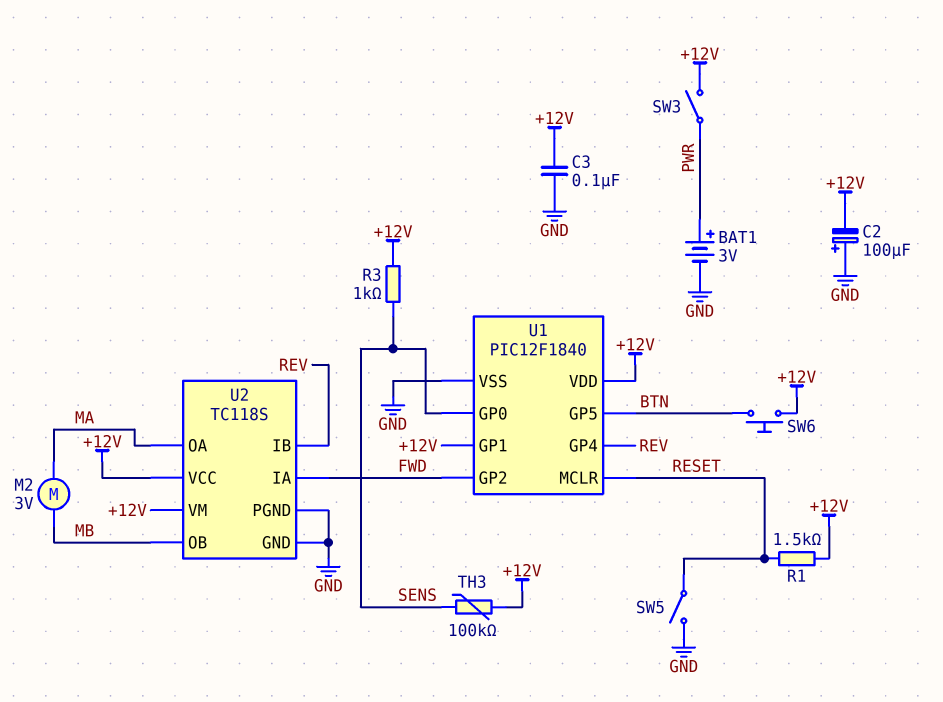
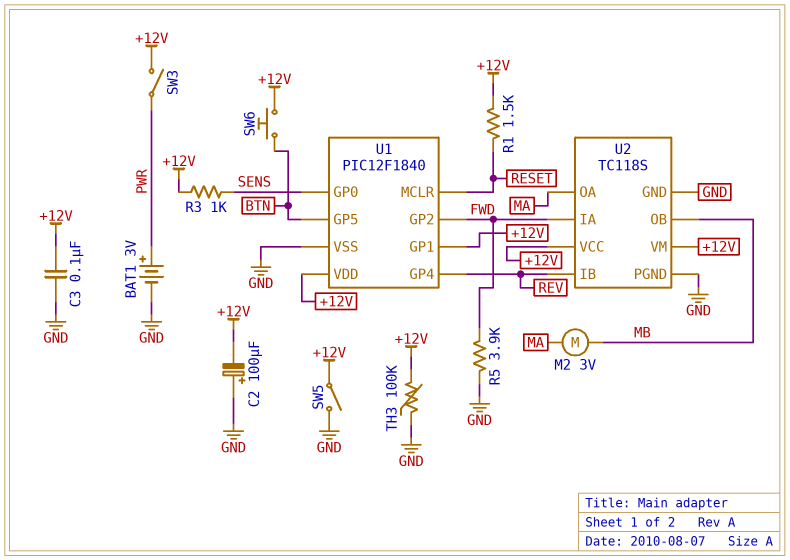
R5: none -> 3.9k (FWD, GND)
SW5: switch (GND, RESET) -> switch (+12V, GND)
TH3: 100k (+12V, SENS) -> 100k (+12V, GND)

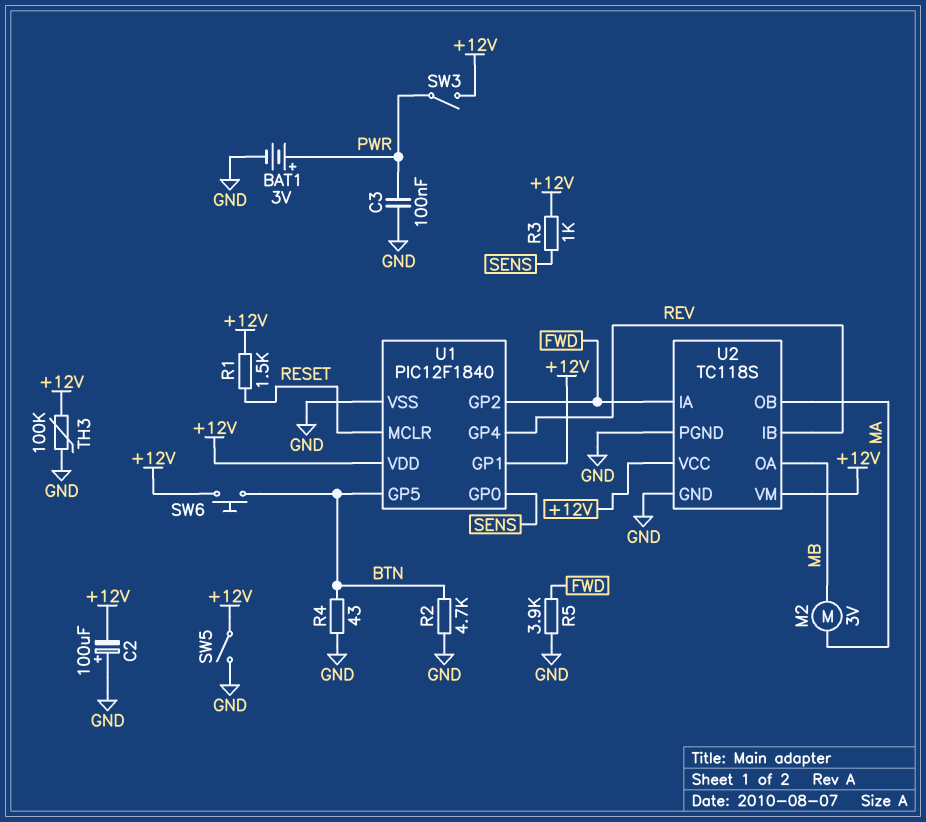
C3: 100nF (+12V, GND) -> 100nF (GND, PWR)
R2: none -> 4.7k (BTN, GND)
R4: none -> 43 (BTN, GND)
U2 pin OA: MA -> MB
U2 pin OB: MB -> MA

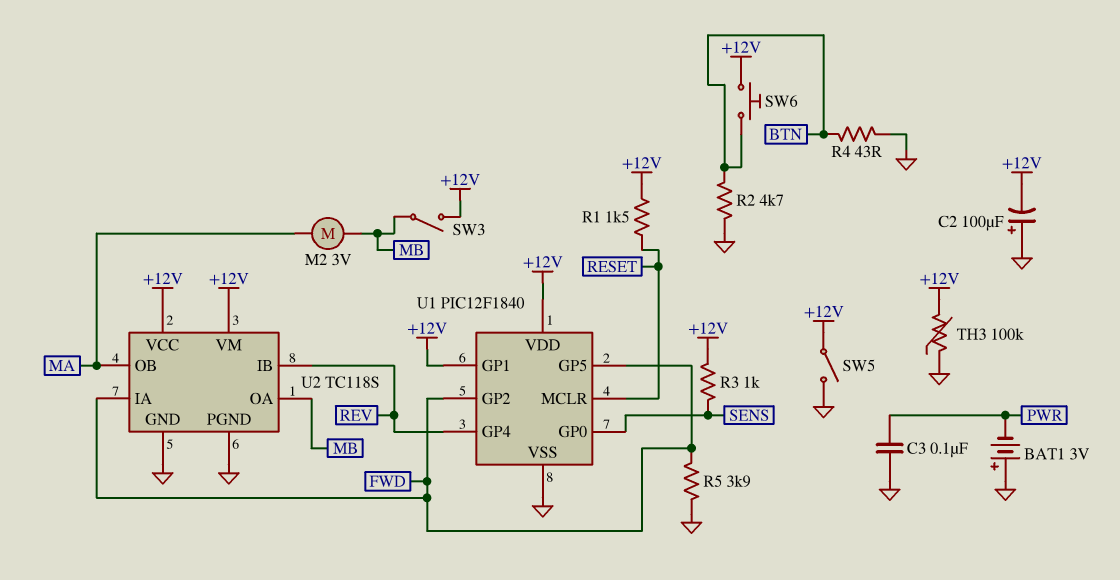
BAT1: 3V (plus PWR, minus GND) -> 3V (plus GND, minus PWR)
SW3: switch (+12V, PWR) -> switch (+12V, MB)
U1 pin GP5: BTN -> FWD

